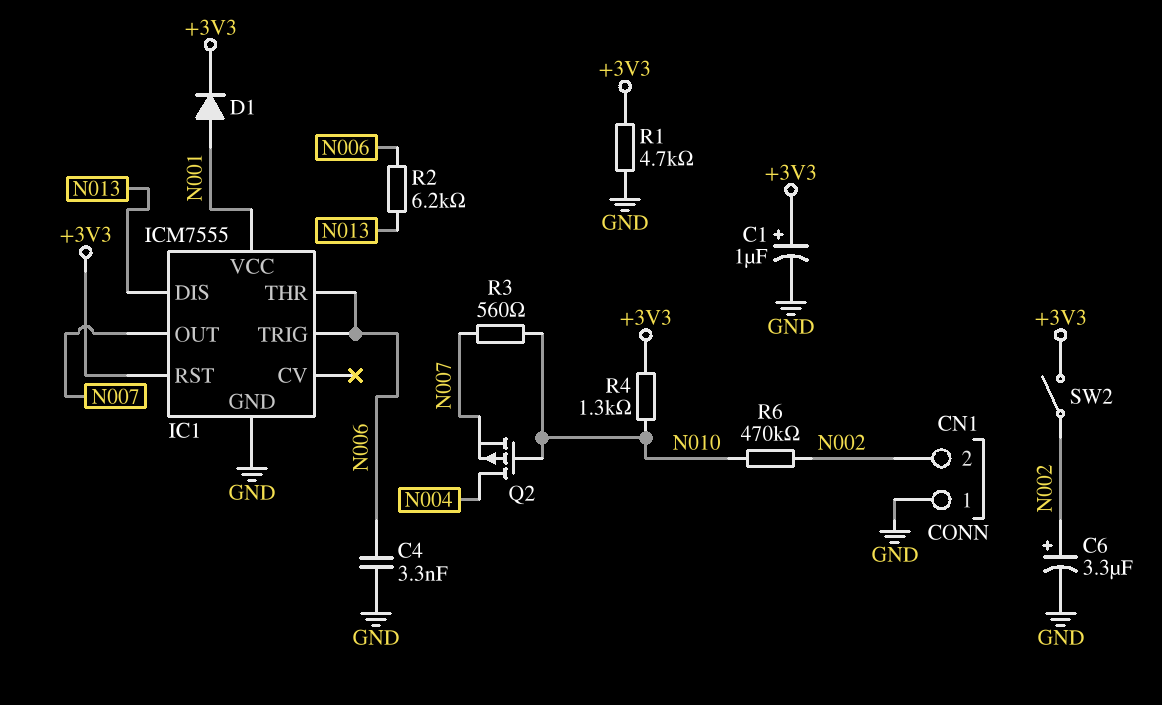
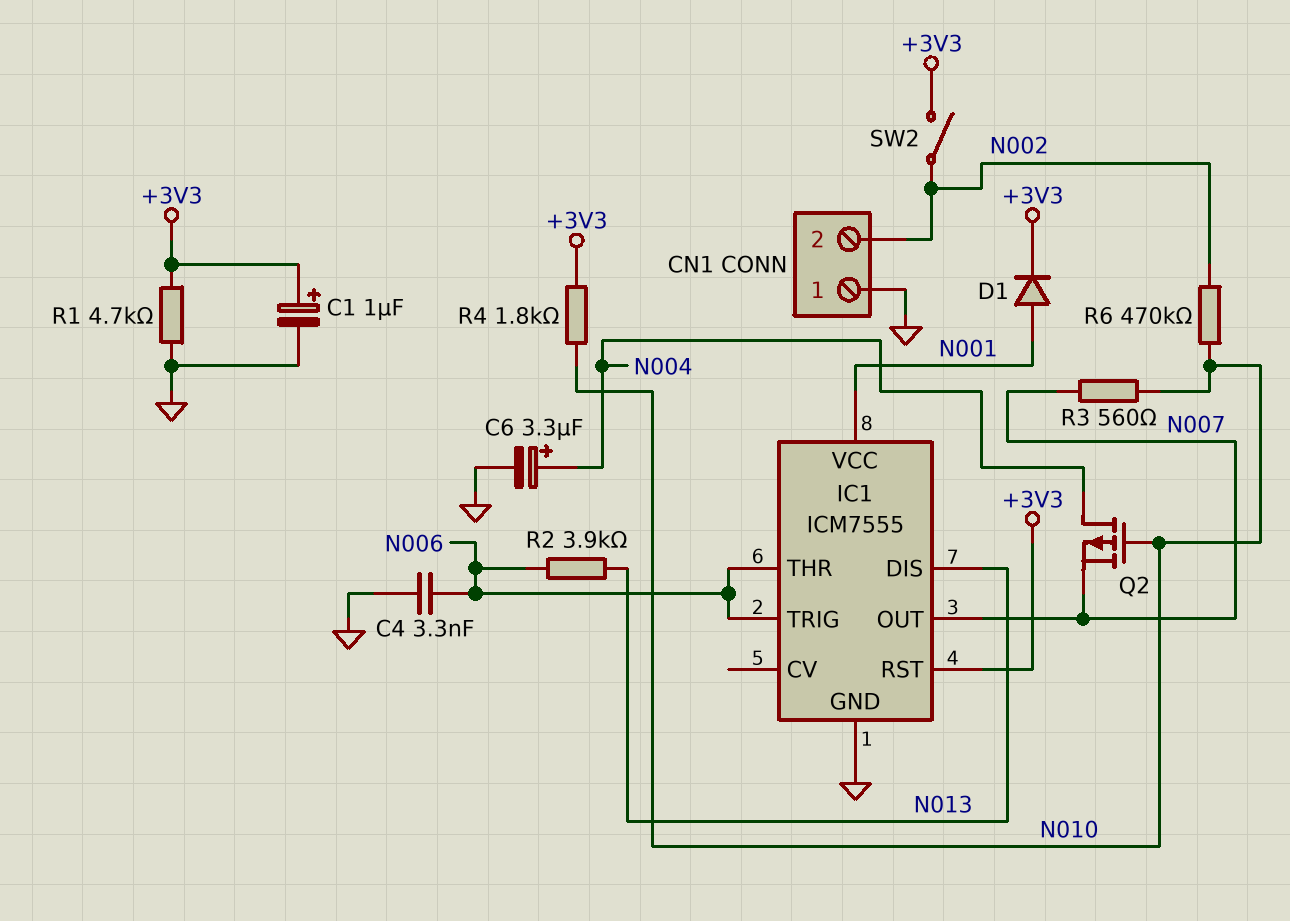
C6: 3.3uF (plus N002, minus GND) -> 3.3uF (plus N004, minus GND)
R2: 6.2k (N006, N013) -> 3.9k (N006, N013)
R4: 1.3k (+3V3, N010) -> 1.8k (+3V3, N010)

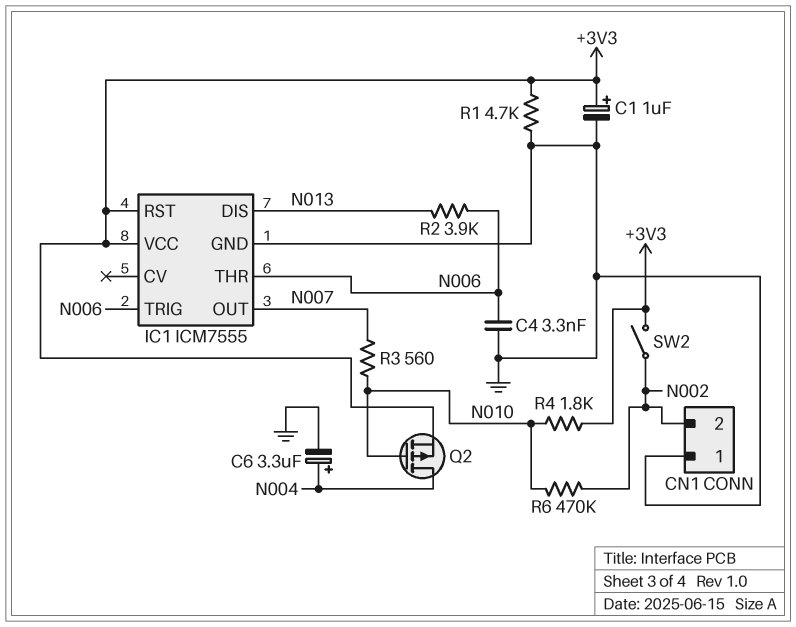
D1: diode (A N001, K +3V3) -> none
IC1 pin VCC: N001 -> +3V3
Q2: PMOS (G N010, D N004, S N007) -> PMOS (G N010, D N004, S +3V3)

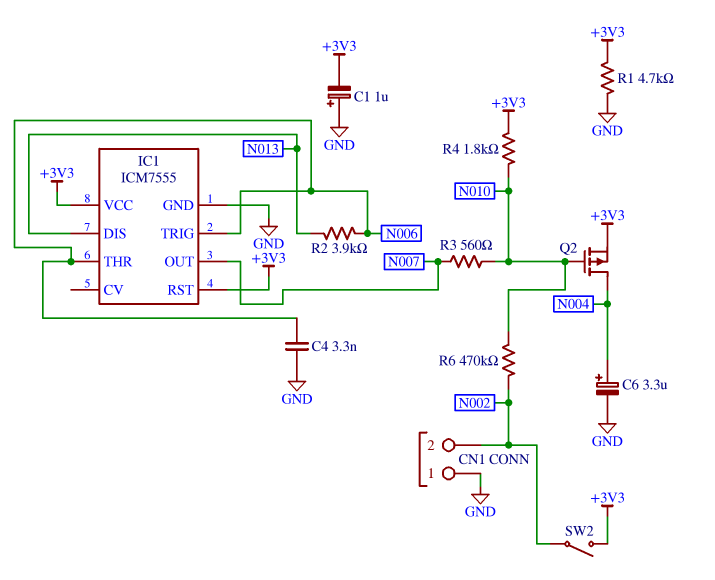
C1: 1uF (plus +3V3, minus GND) -> 1uF (plus GND, minus +3V3)

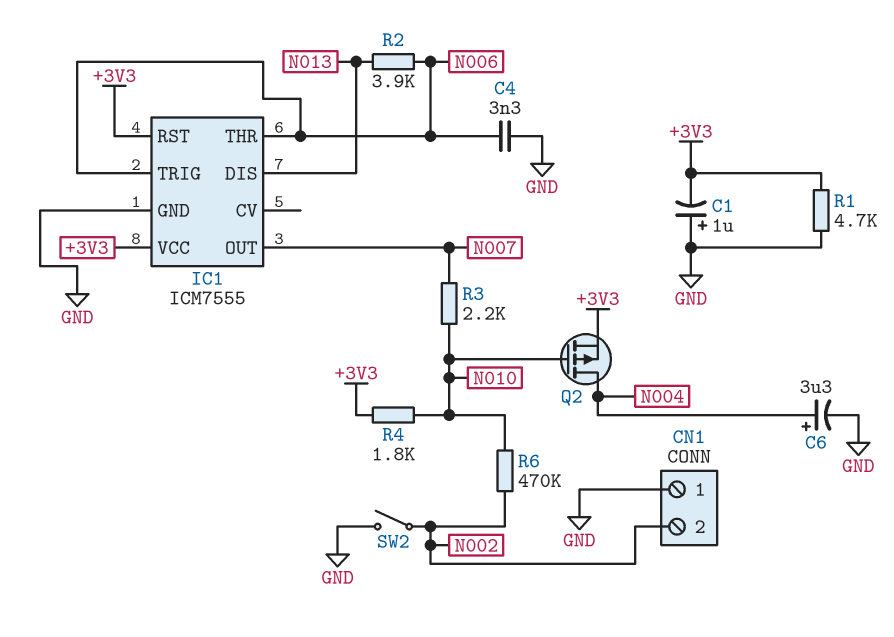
R3: 560 (N007, N010) -> 2.2k (N007, N010)
SW2: switch (+3V3, N002) -> switch (GND, N002)

